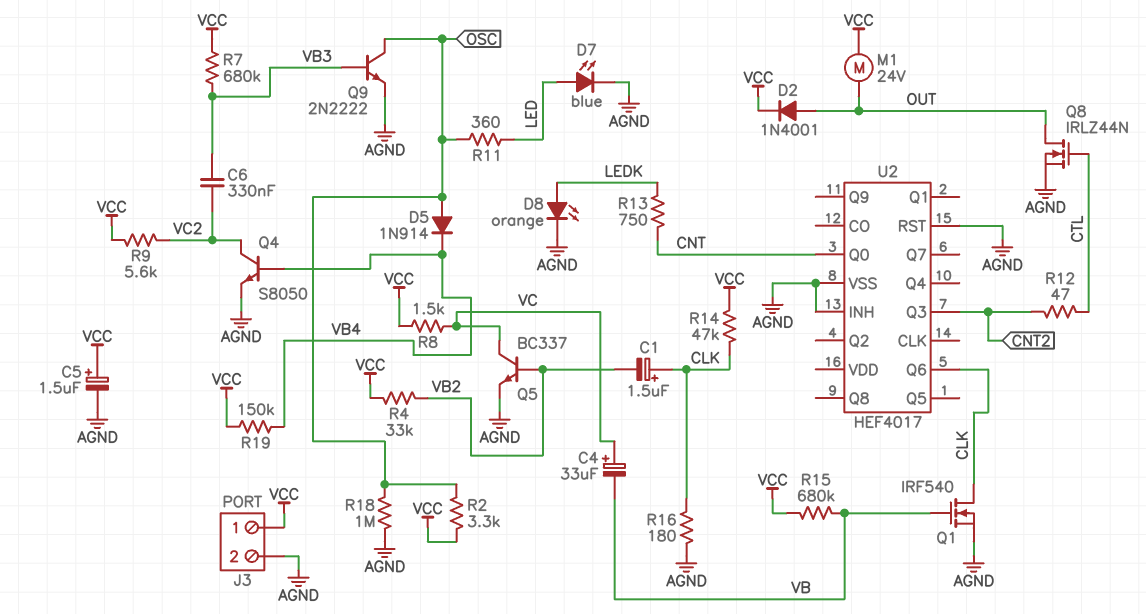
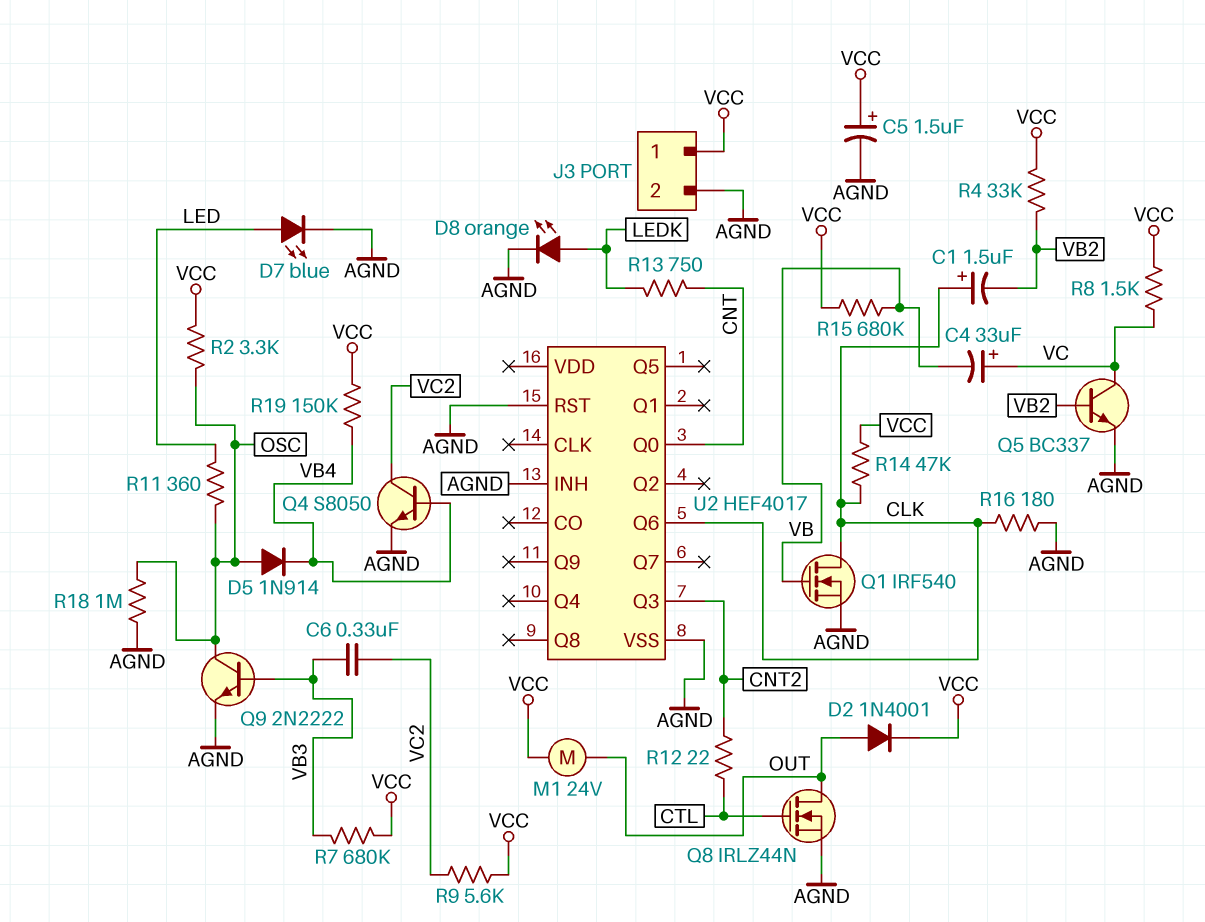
R12: 47 (CNT2, CTL) -> 22 (CNT2, CTL)

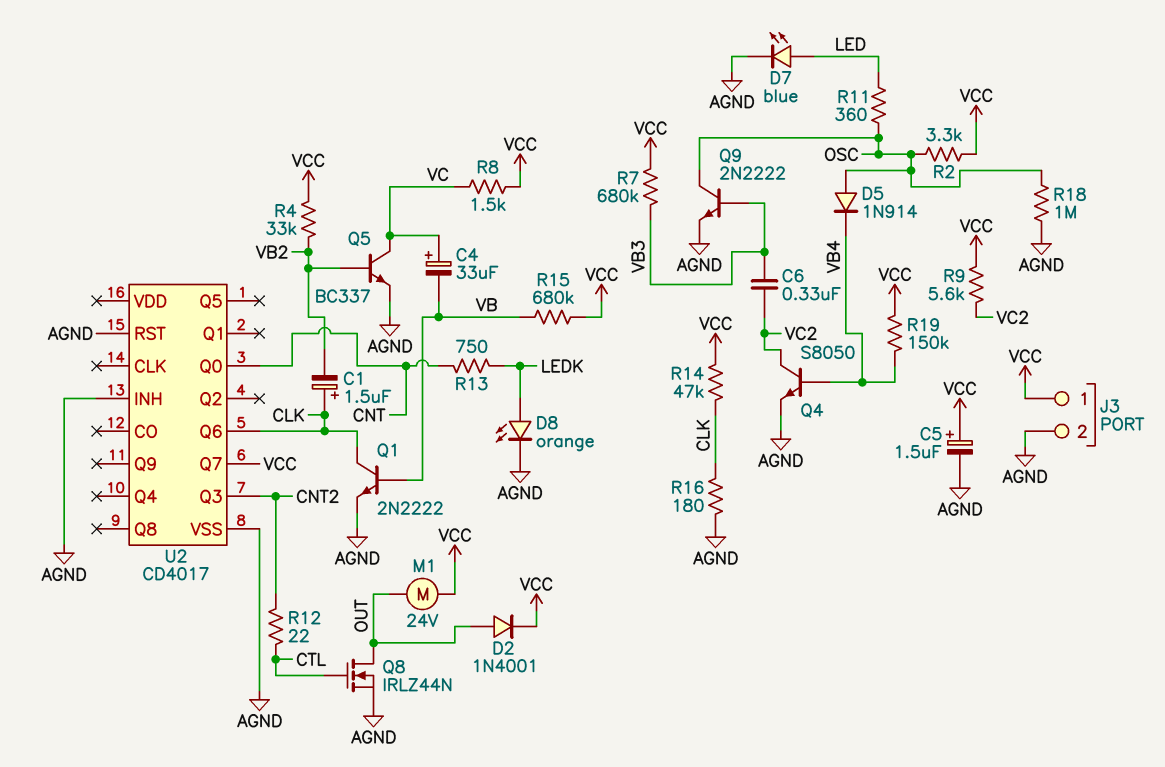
Q1: NMOS IRF540 (G VB, D CLK, S AGND) -> NPN 2N2222 (B VB, C CLK, E AGND)
U2: HEF4017 -> CD4017
U2 pin Q7: none -> VCC

